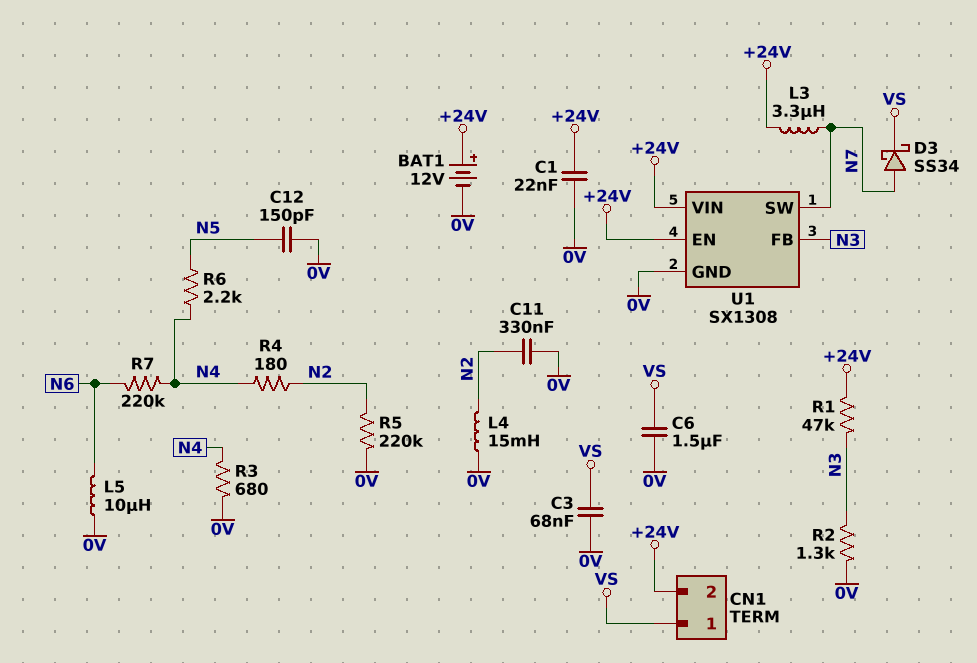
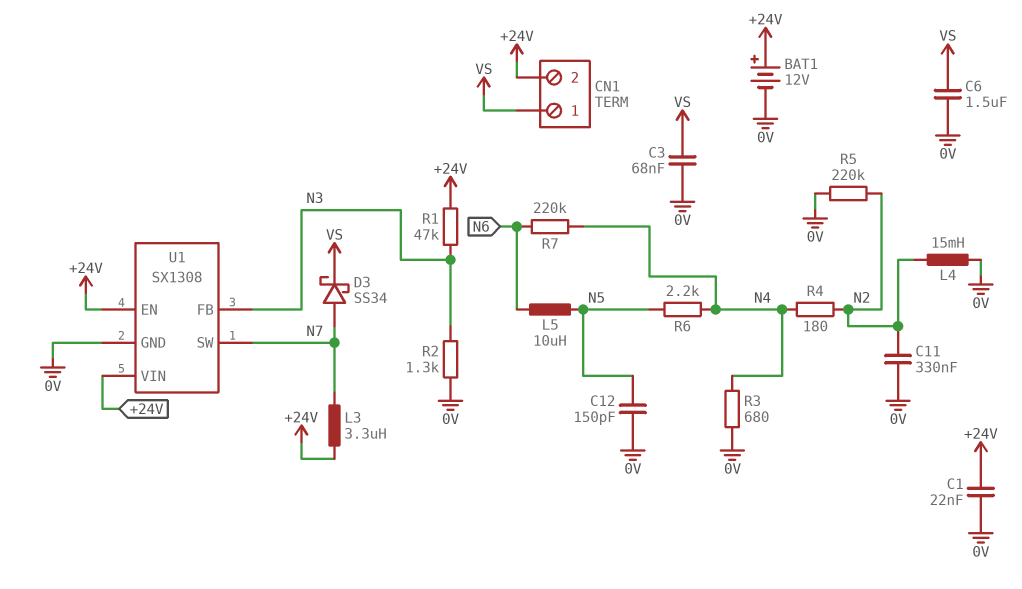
L5: 10uH (0V, N6) -> 10uH (N5, N6)

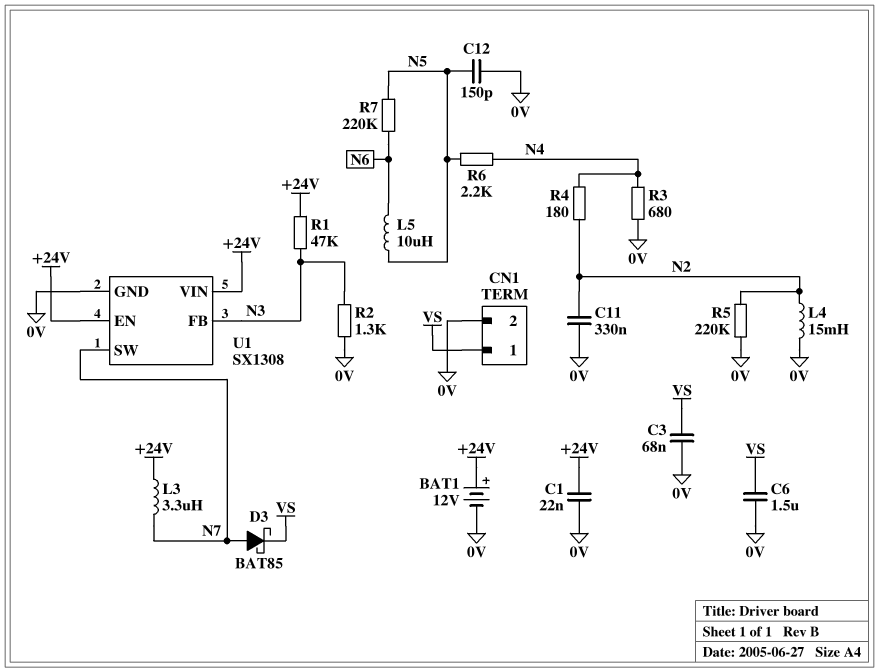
CN1 pin 2: +24V -> 0V
D3: schottky SS34 (A N7, K VS) -> schottky BAT85 (A N7, K VS)
R7: 220k (N4, N6) -> 220k (N5, N6)

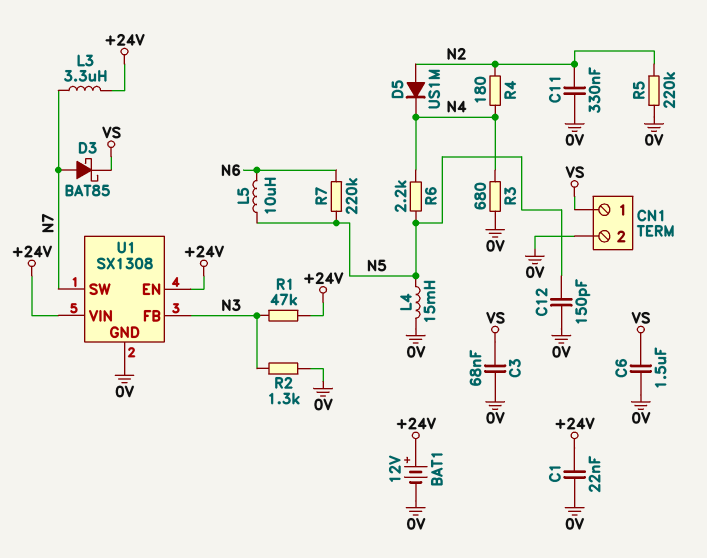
D5: none -> diode US1M (A N2, K N4)
L4: 15mH (0V, N2) -> 15mH (0V, N5)

